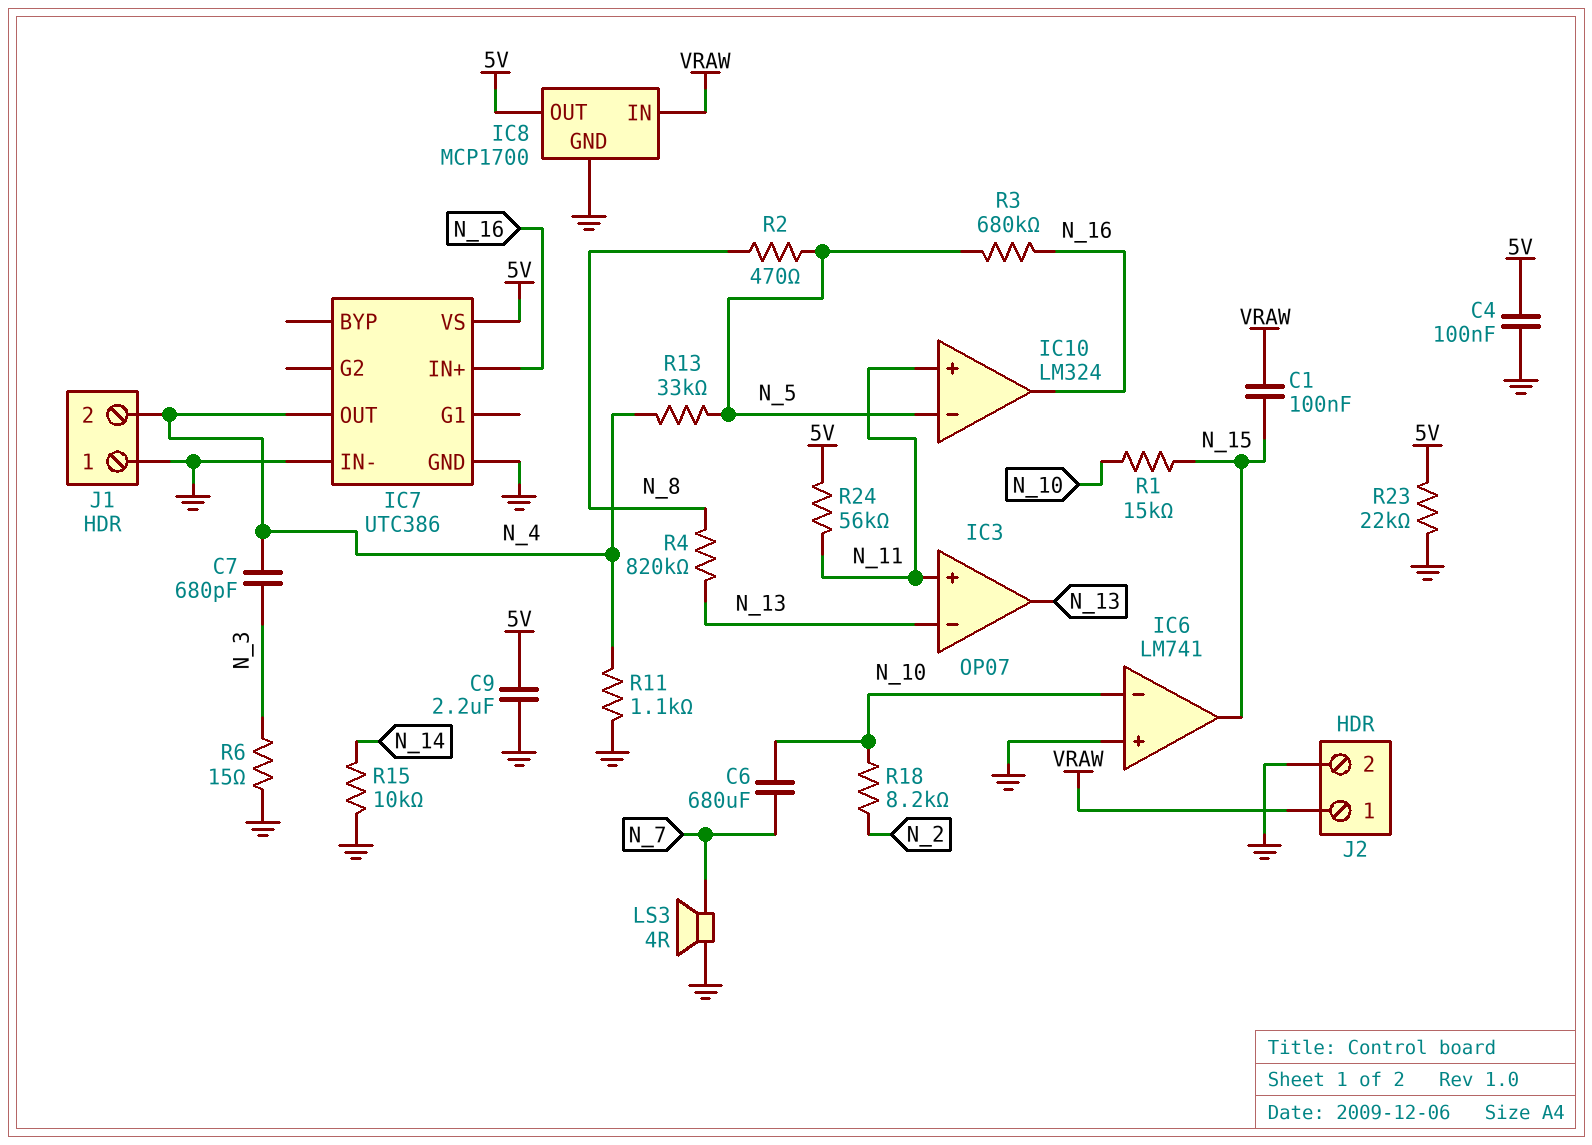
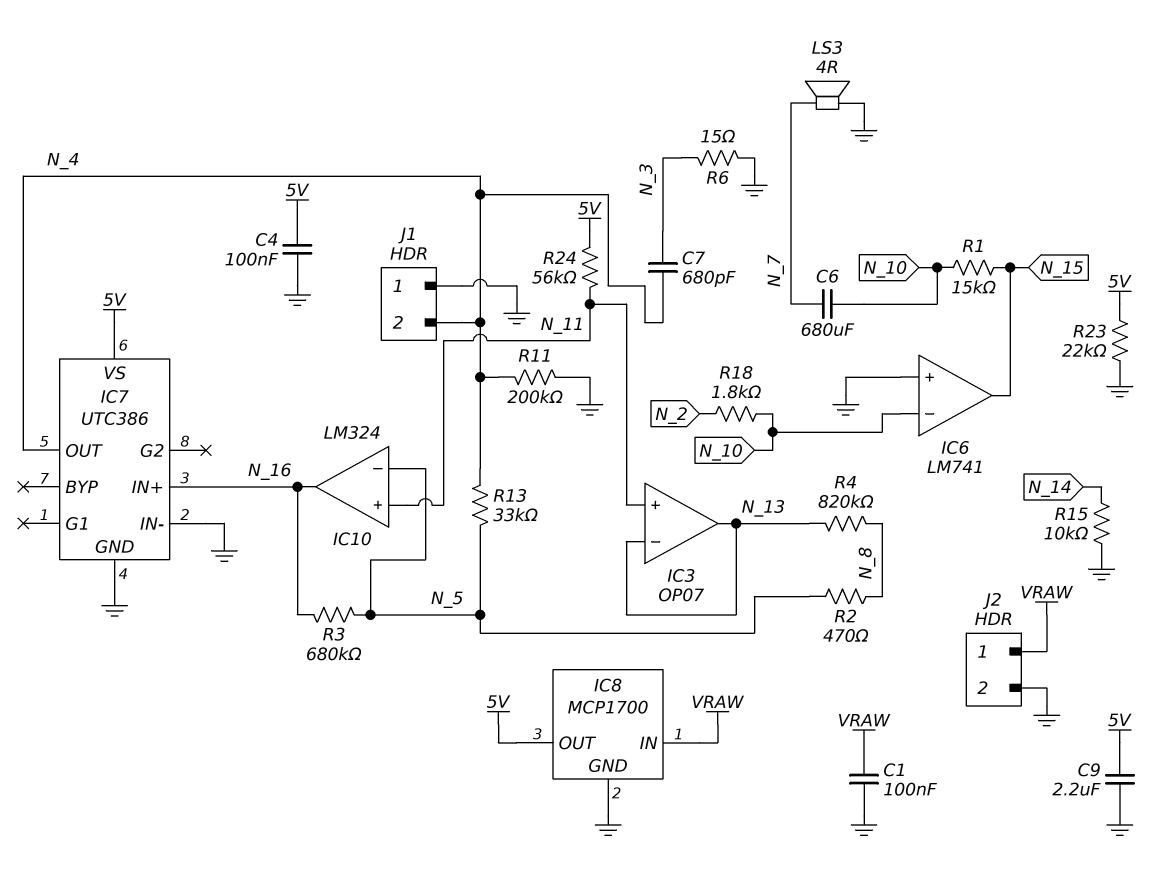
C1: 100nF (N_15, VRAW) -> 100nF (GND, VRAW)
R11: 1.1k (GND, N_4) -> 200k (GND, N_4)
R18: 8.2k (N_2, N_10) -> 1.8k (N_2, N_10)

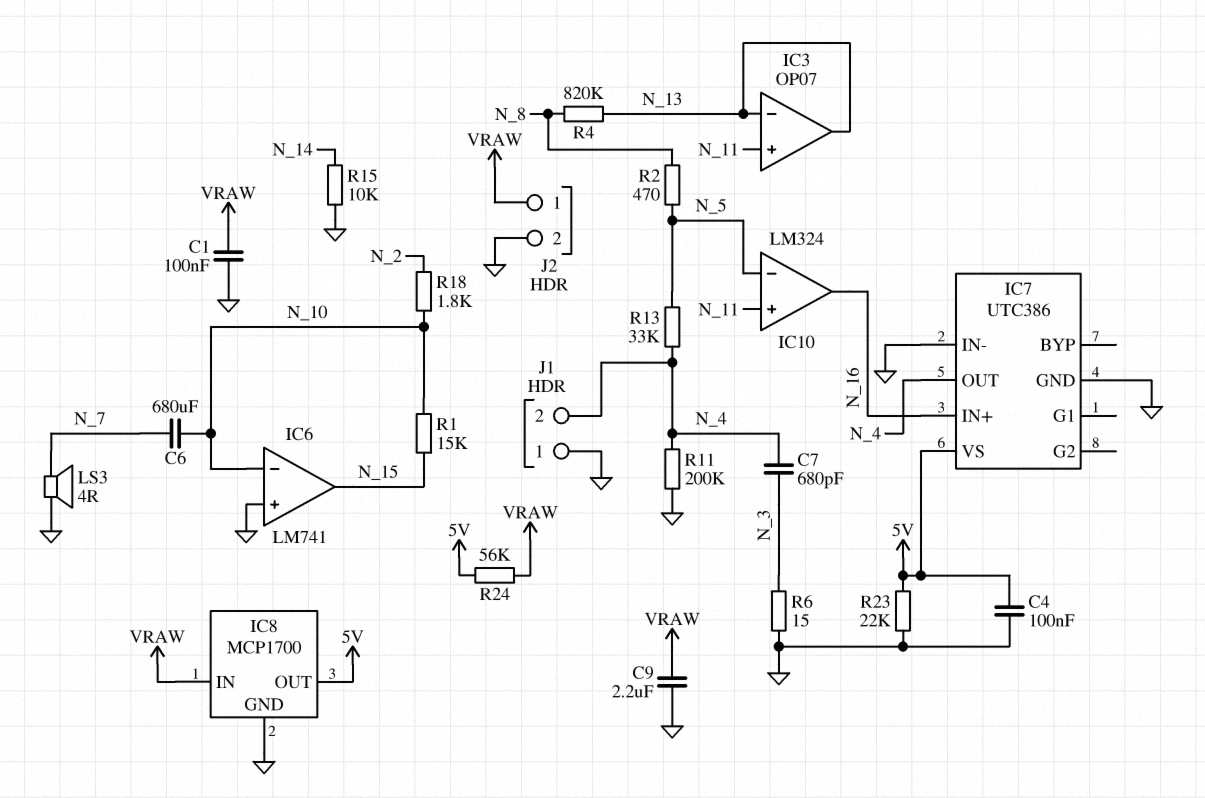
C9: 2.2uF (5V, GND) -> 2.2uF (GND, VRAW)
R3: 680k (N_5, N_16) -> none
R24: 56k (5V, N_11) -> 56k (5V, VRAW)

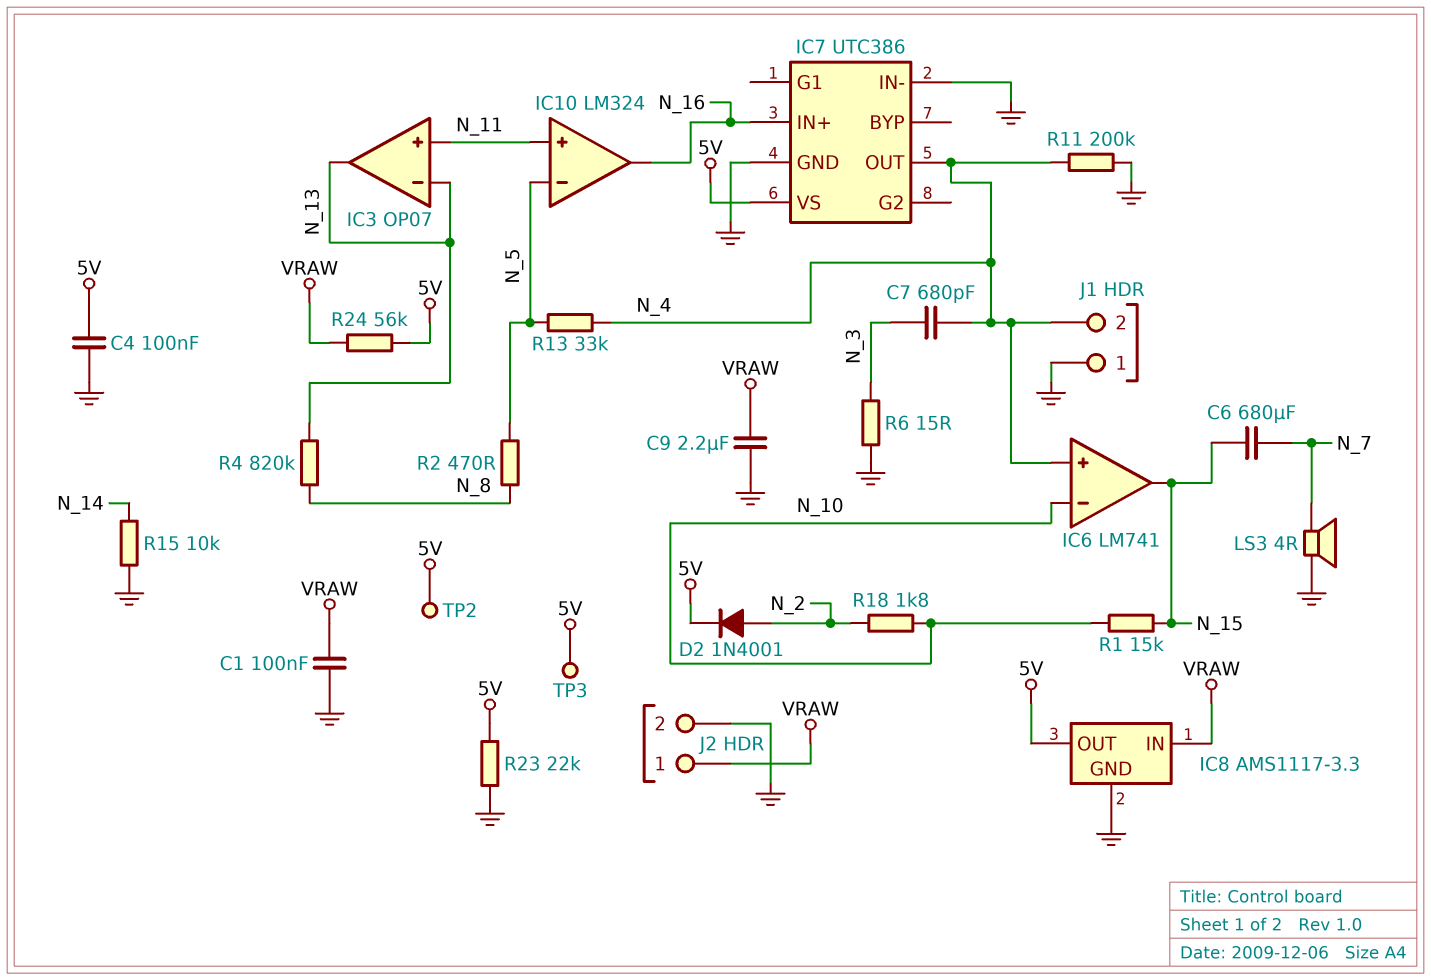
C6: 680uF (N_7, N_10) -> 680uF (N_7, N_15)
D2: none -> diode 1N4001 (A N_2, K 5V)
IC6 pin in+: GND -> N_4
IC8: MCP1700 -> AMS1117-3.3
TP2: none -> test point (5V)
TP3: none -> test point (5V)

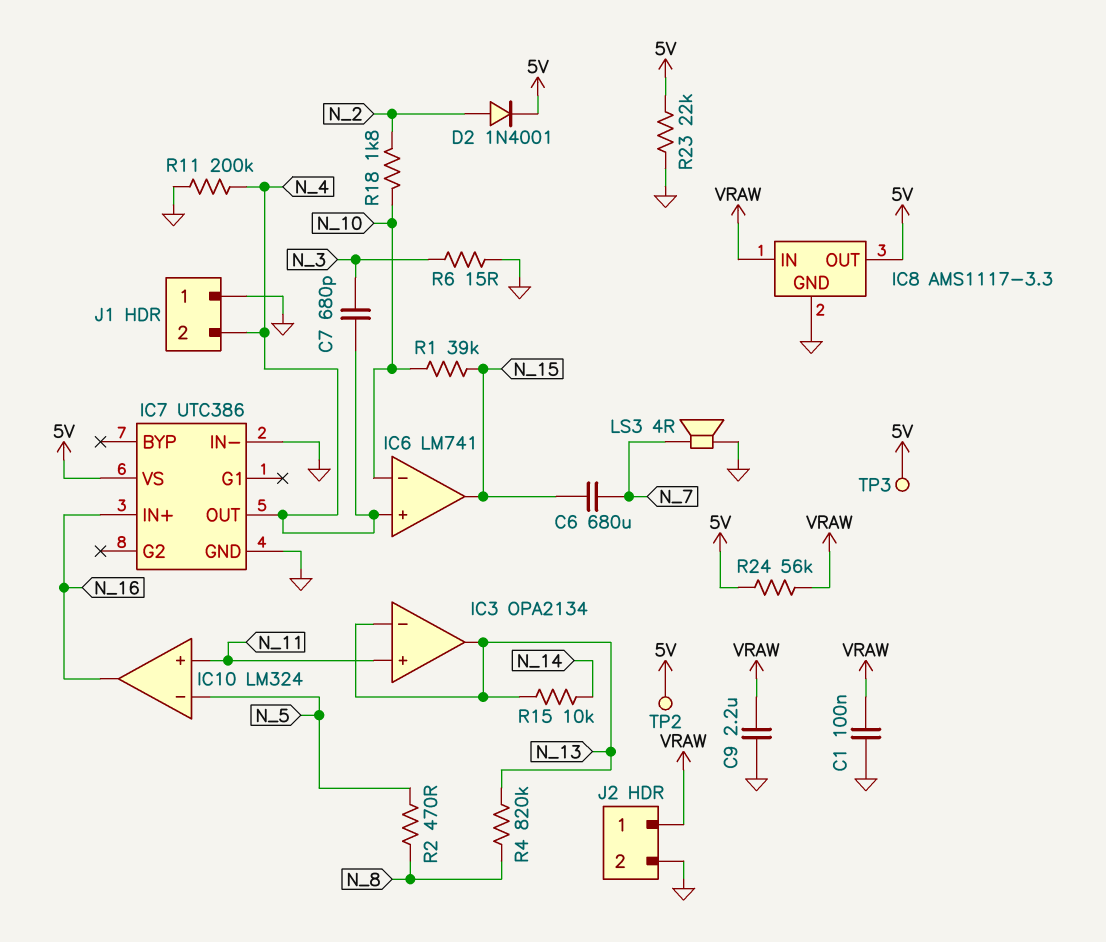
C4: 100nF (5V, GND) -> none
IC3: OP07 -> OPA2134
R1: 15k (N_10, N_15) -> 39k (N_10, N_15)
R13: 33k (N_4, N_5) -> none
R15: 10k (GND, N_14) -> 10k (N_13, N_14)

